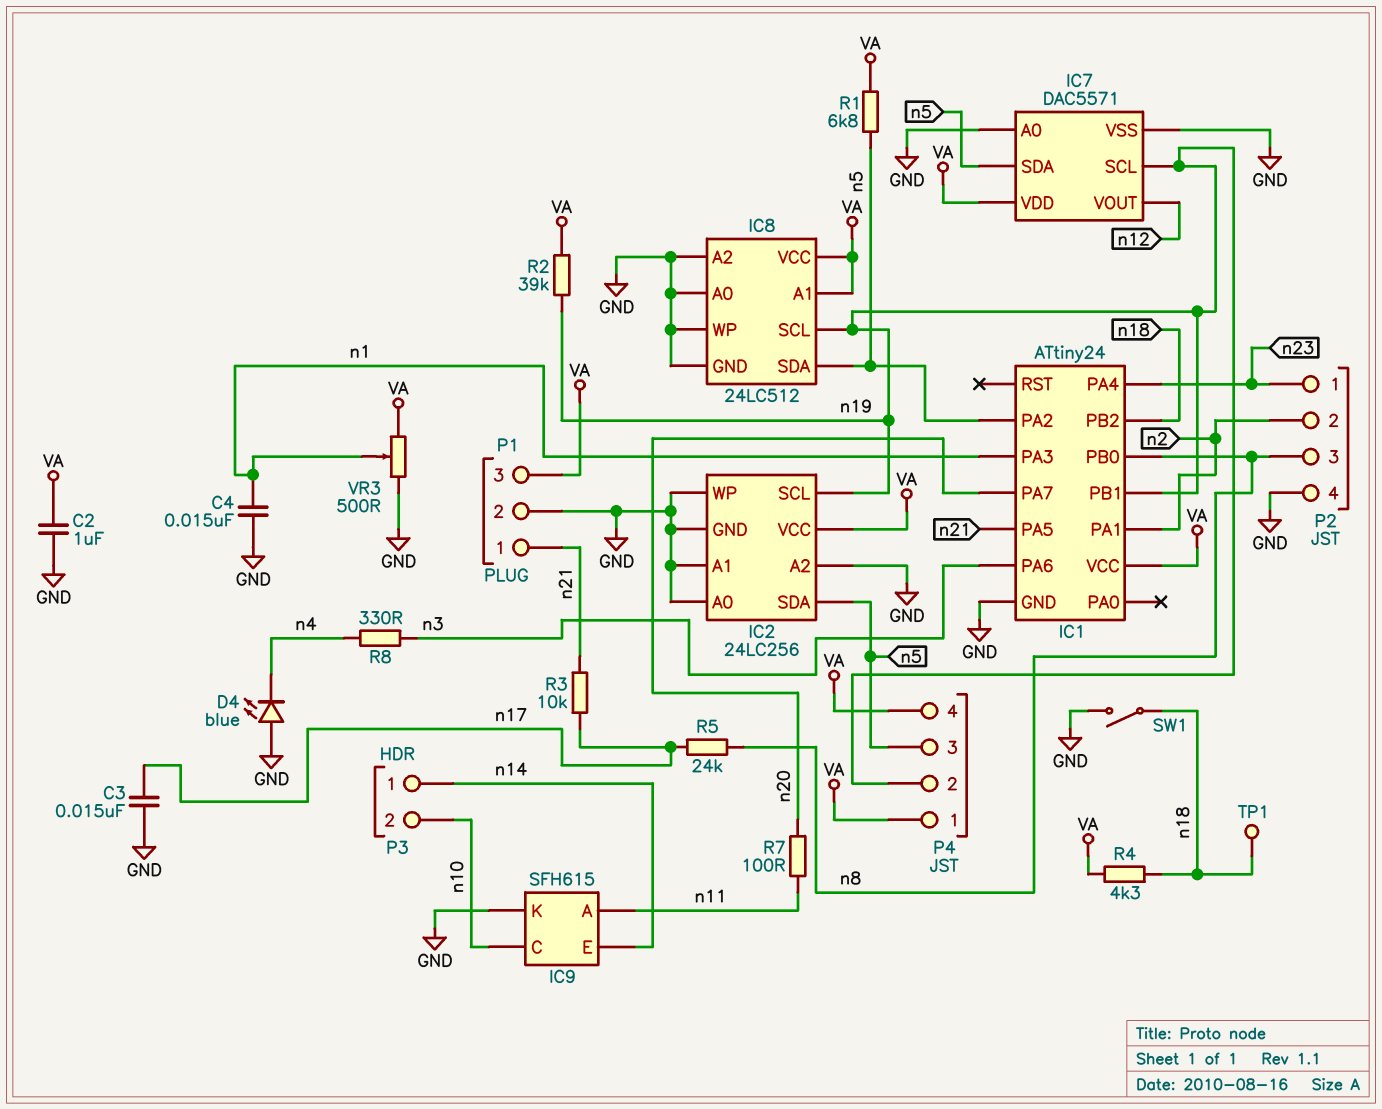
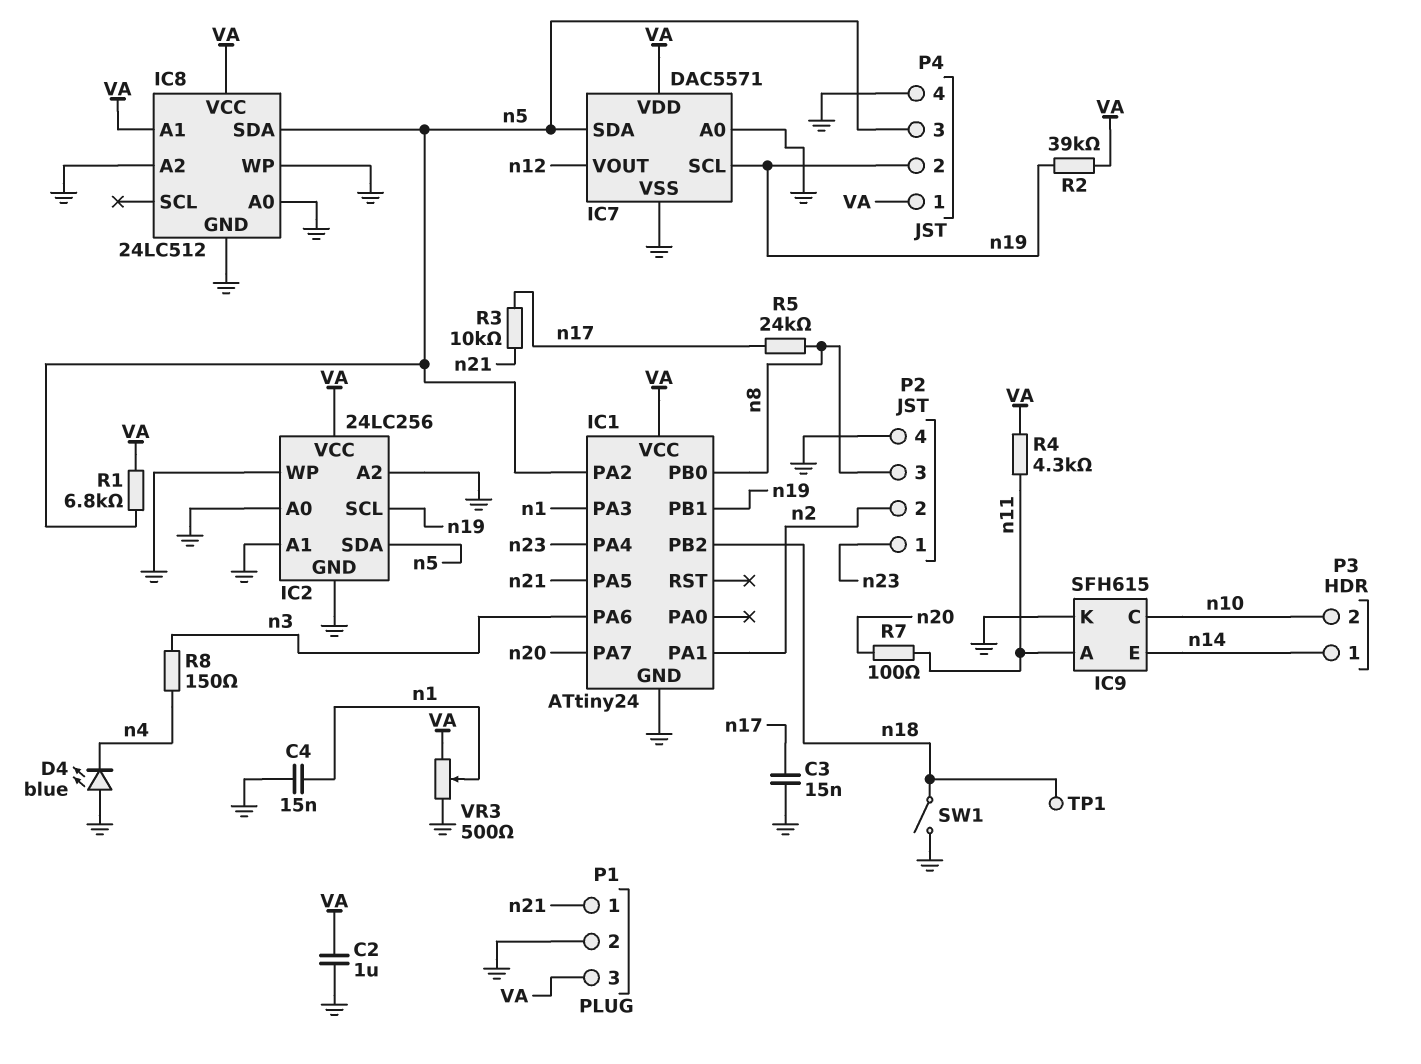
IC8 pin SCL: n19 -> none
P4 pin 4: VA -> GND
R4: 4.3k (VA, n18) -> 4.3k (VA, n11)
R8: 330 (n3, n4) -> 150 (n3, n4)

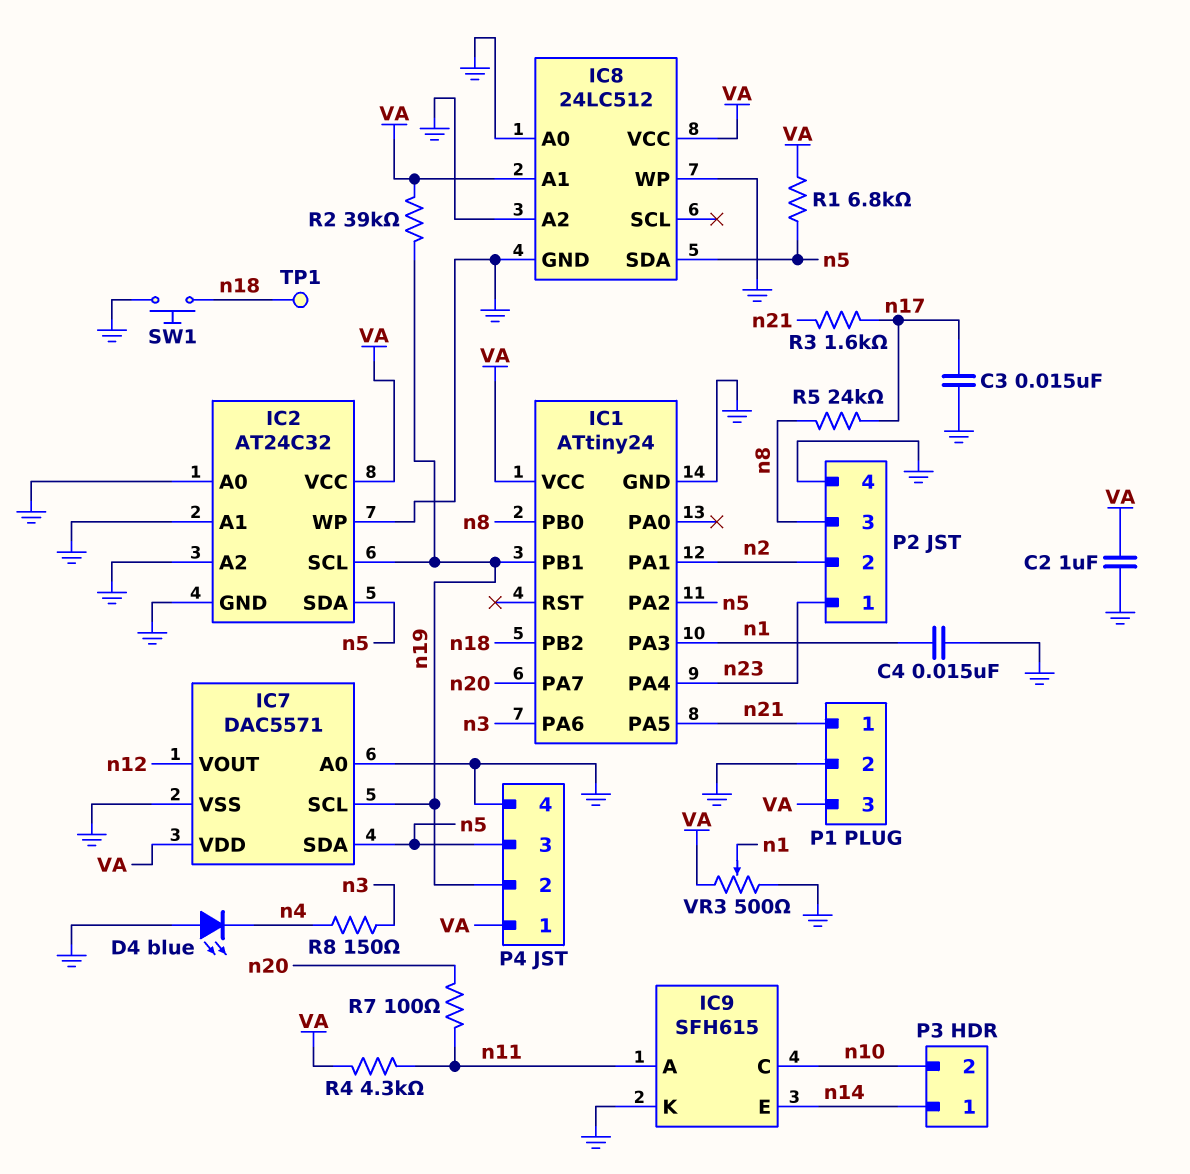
IC2: 24LC256 -> AT24C32
R3: 10k (n17, n21) -> 1.6k (n17, n21)
SW1: switch (GND, n18) -> button (GND, n18)

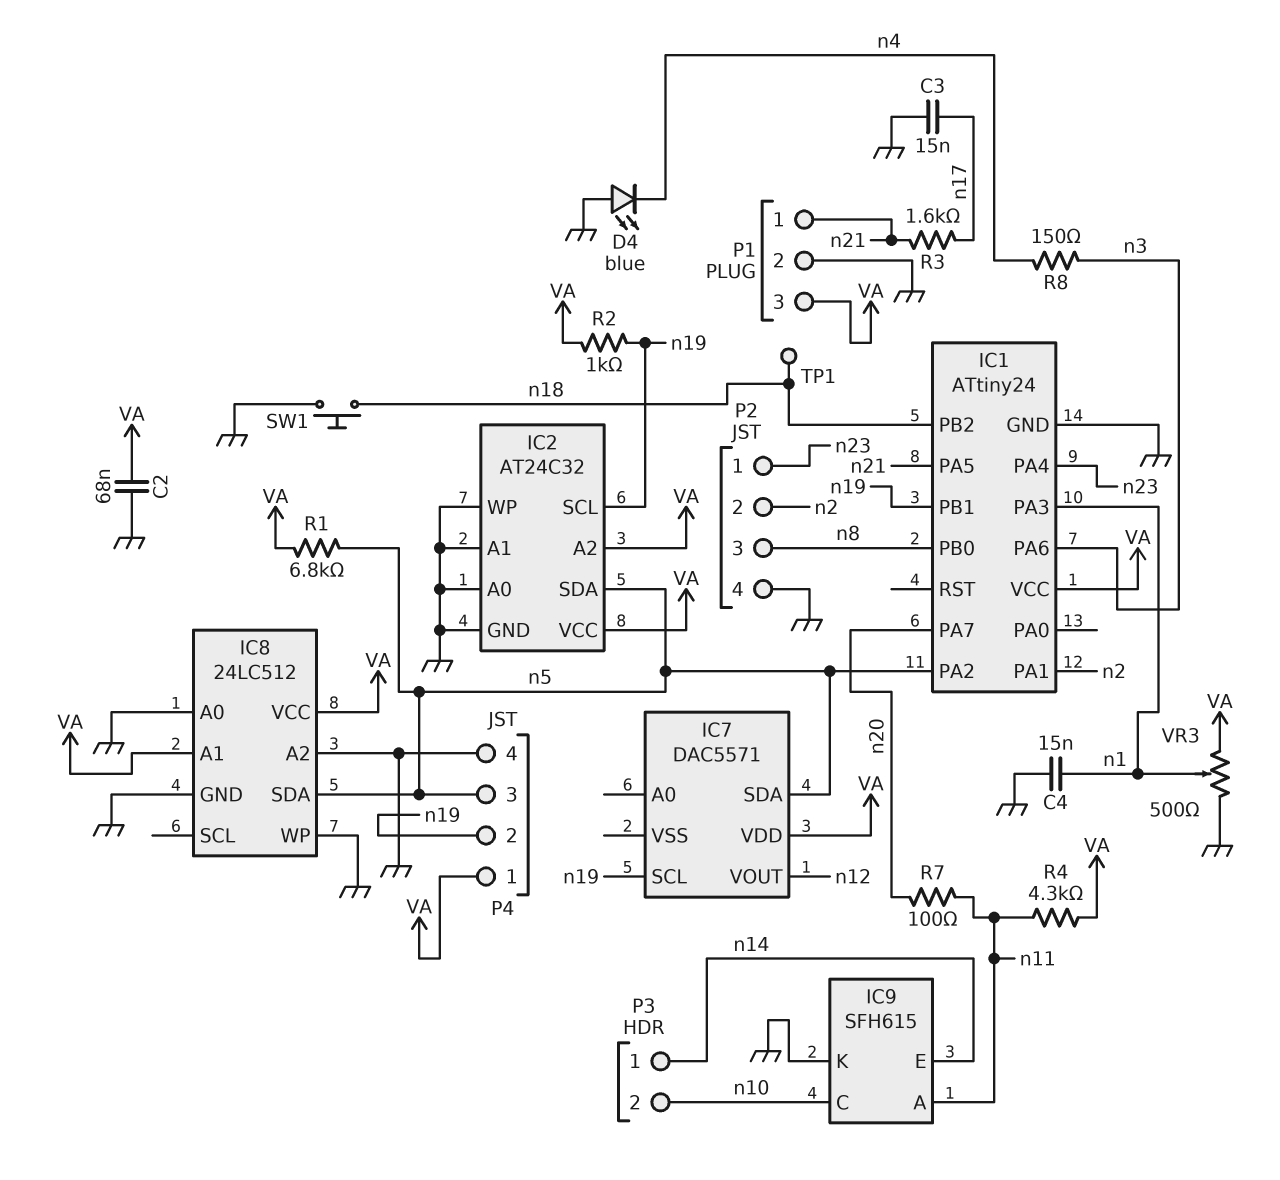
C2: 1uF (GND, VA) -> 68nF (GND, VA)
IC2 pin A2: GND -> VA
IC7 pin A0: GND -> none
IC7 pin VSS: GND -> none
R2: 39k (VA, n19) -> 1k (VA, n19)
R5: 24k (n8, n17) -> none

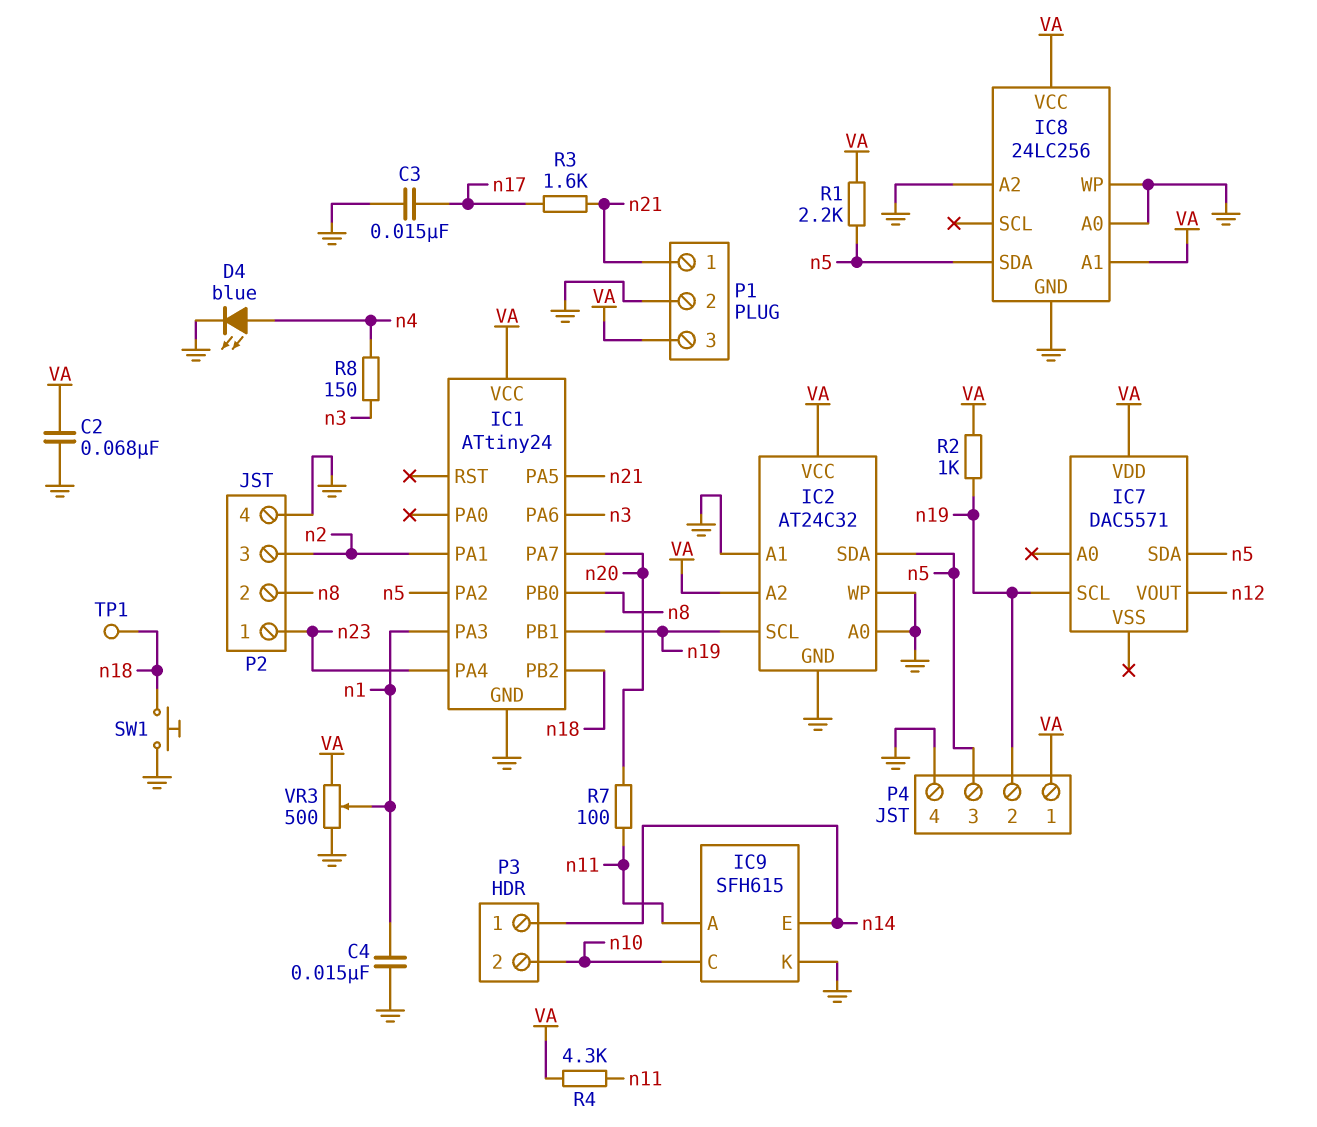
D4: LED blue (A GND, K n4) -> LED blue (A n4, K GND)
IC8: 24LC512 -> 24LC256
P2 pin 2: n2 -> n8
P2 pin 3: n8 -> n2
R1: 6.8k (VA, n5) -> 2.2k (VA, n5)

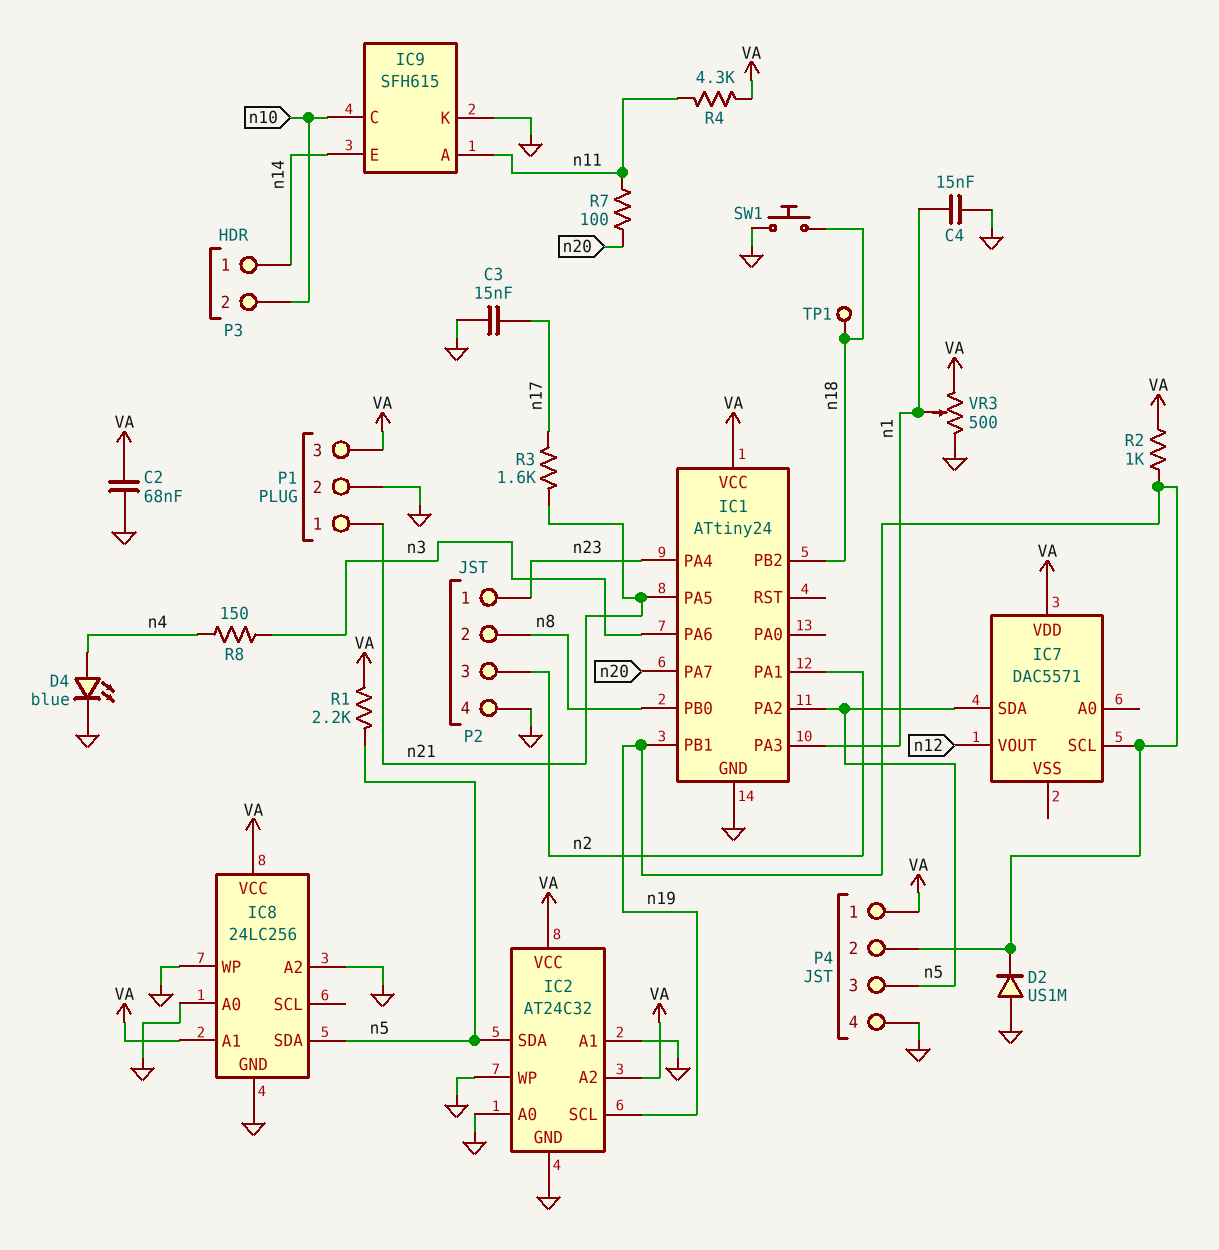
D2: none -> diode US1M (A GND, K n19)

